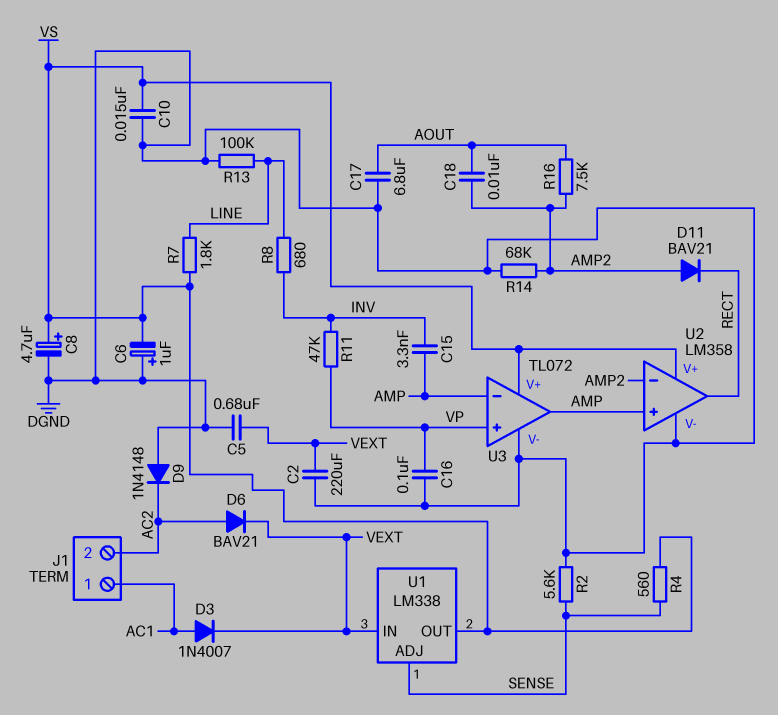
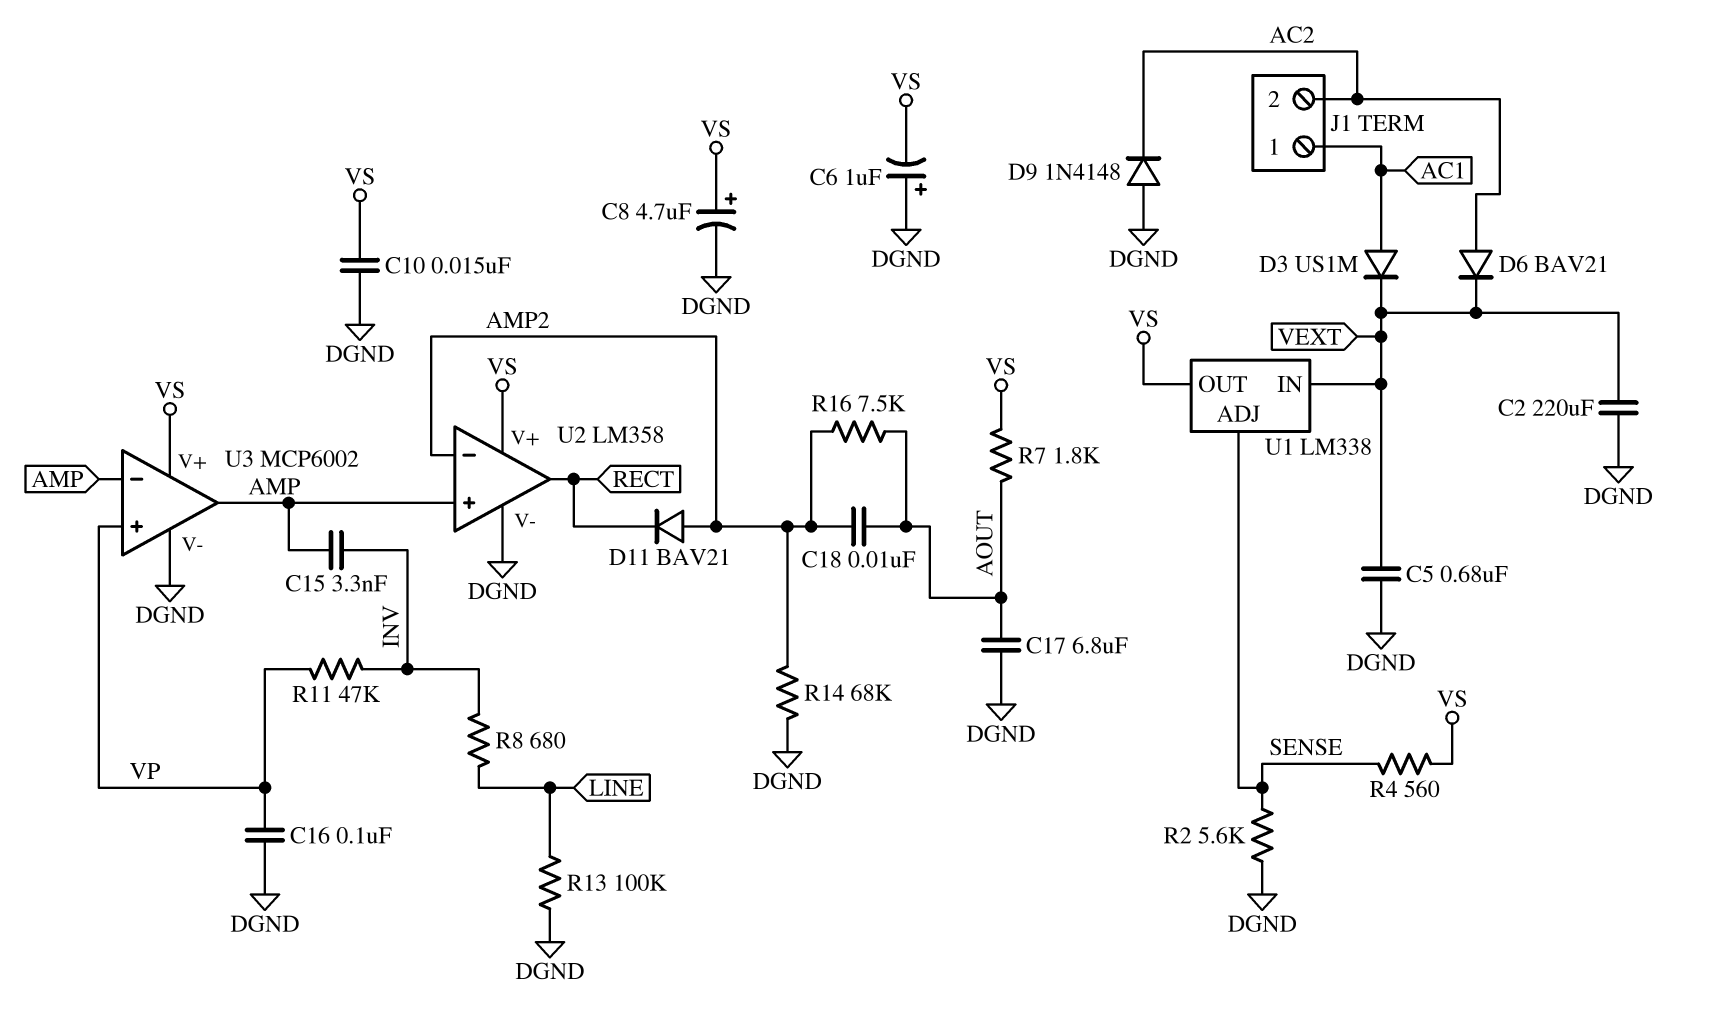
D3: diode 1N4007 (A AC1, K VEXT) -> diode US1M (A AC1, K VEXT)
R7: 1.8k (LINE, VS) -> 1.8k (AOUT, VS)
U3: TL072 -> MCP6002

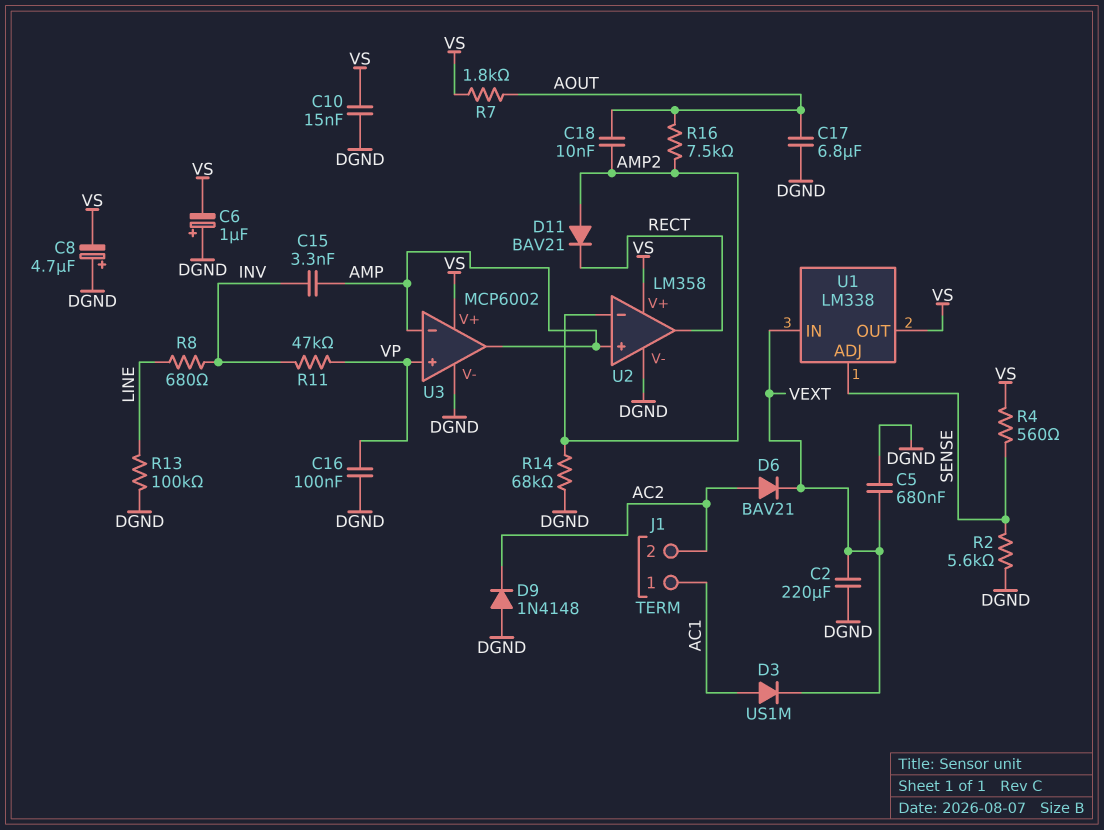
C8: 4.7uF (plus VS, minus DGND) -> 4.7uF (plus DGND, minus VS)

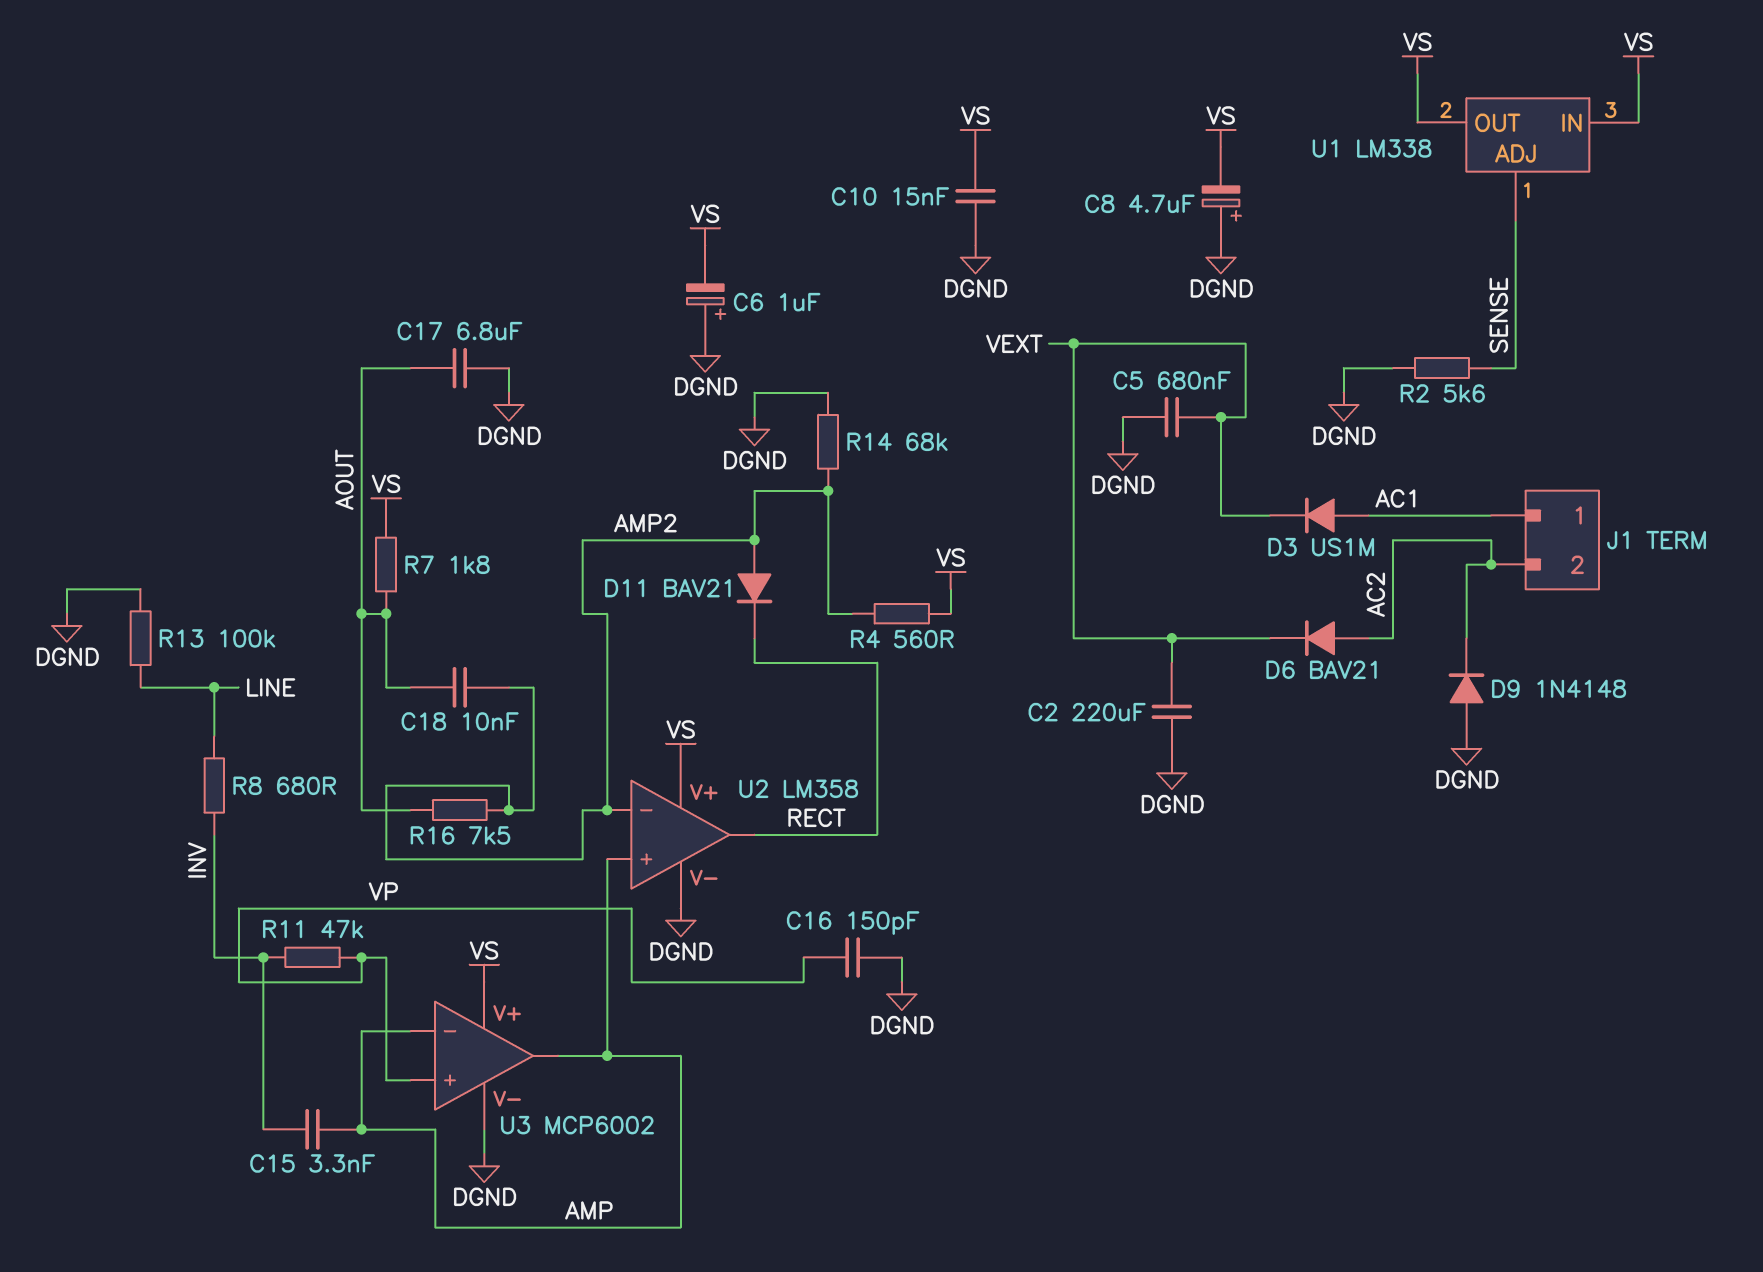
C16: 100nF (DGND, VP) -> 150pF (DGND, VP)
R4: 560 (SENSE, VS) -> 560 (AMP2, VS)
U1 pin IN: VEXT -> VS

